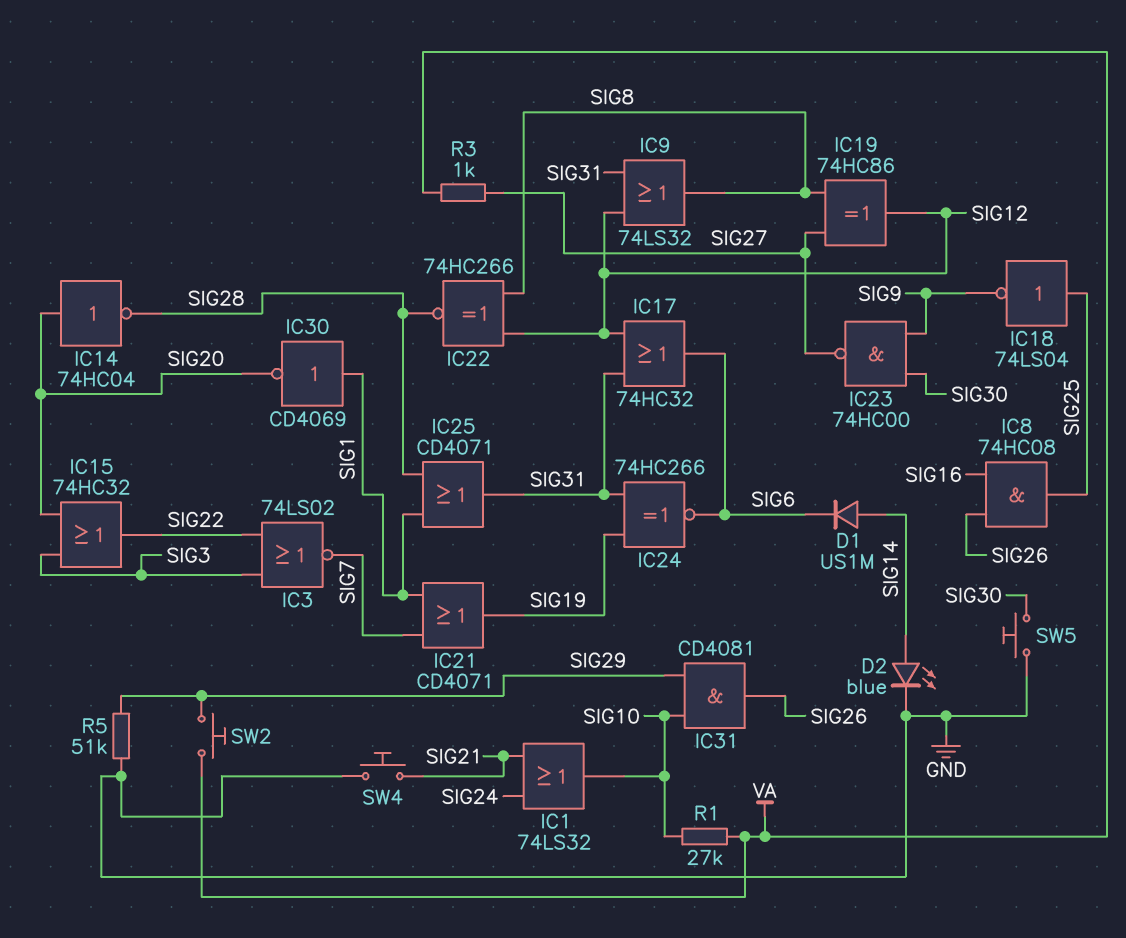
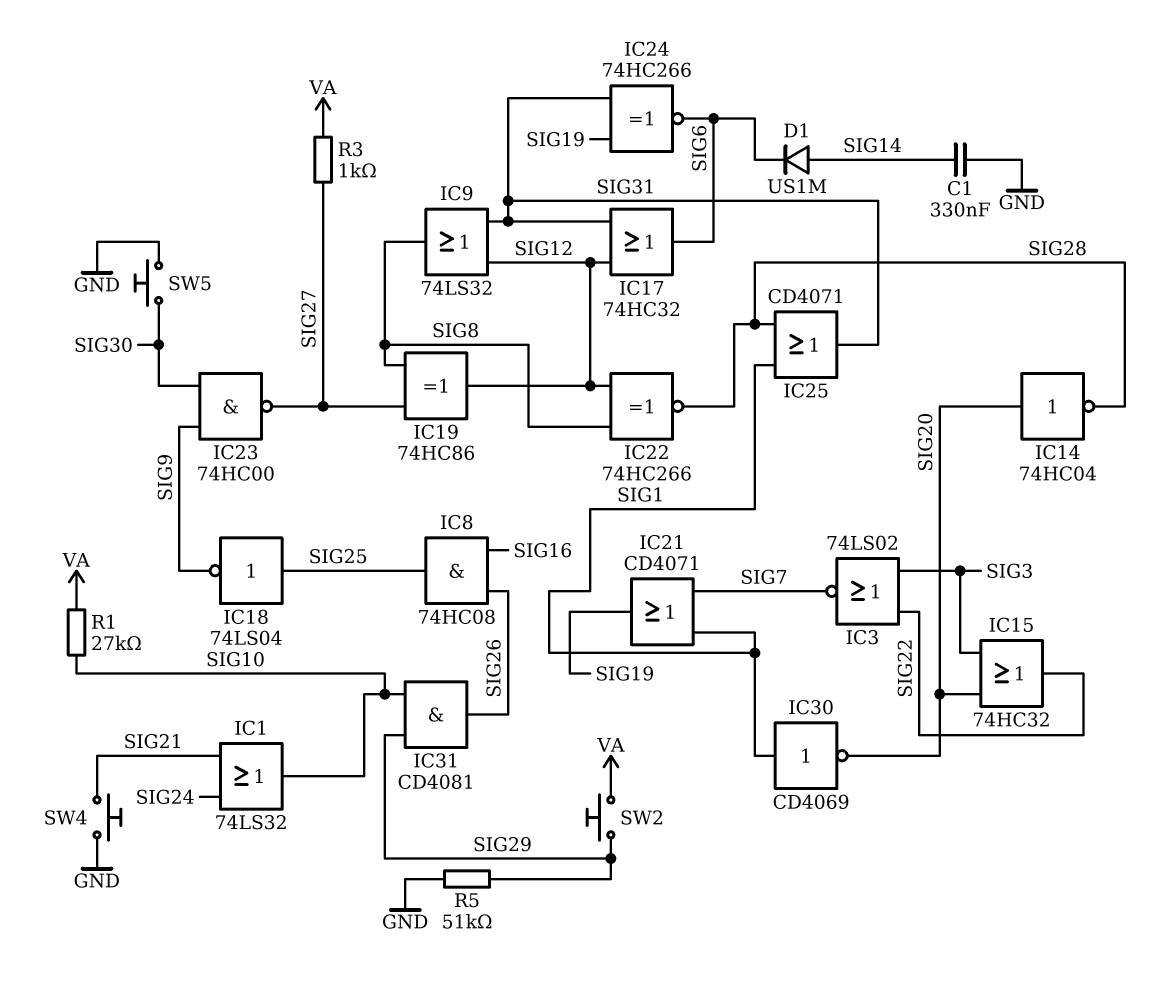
C1: none -> 330nF (GND, SIG14)
D2: LED blue (A SIG14, K GND) -> none

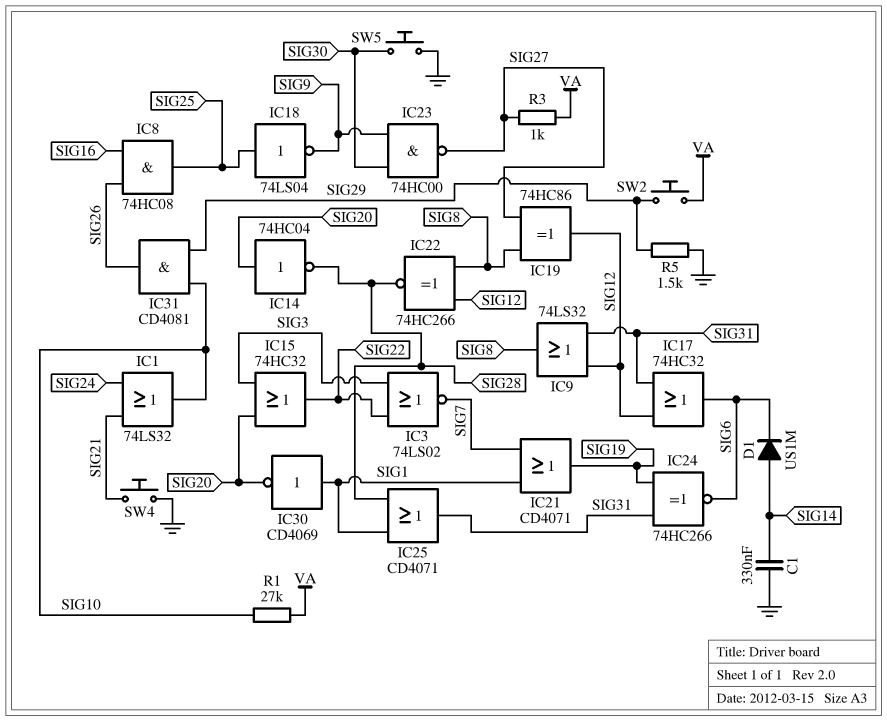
R5: 51k (GND, SIG29) -> 1.5k (GND, SIG29)

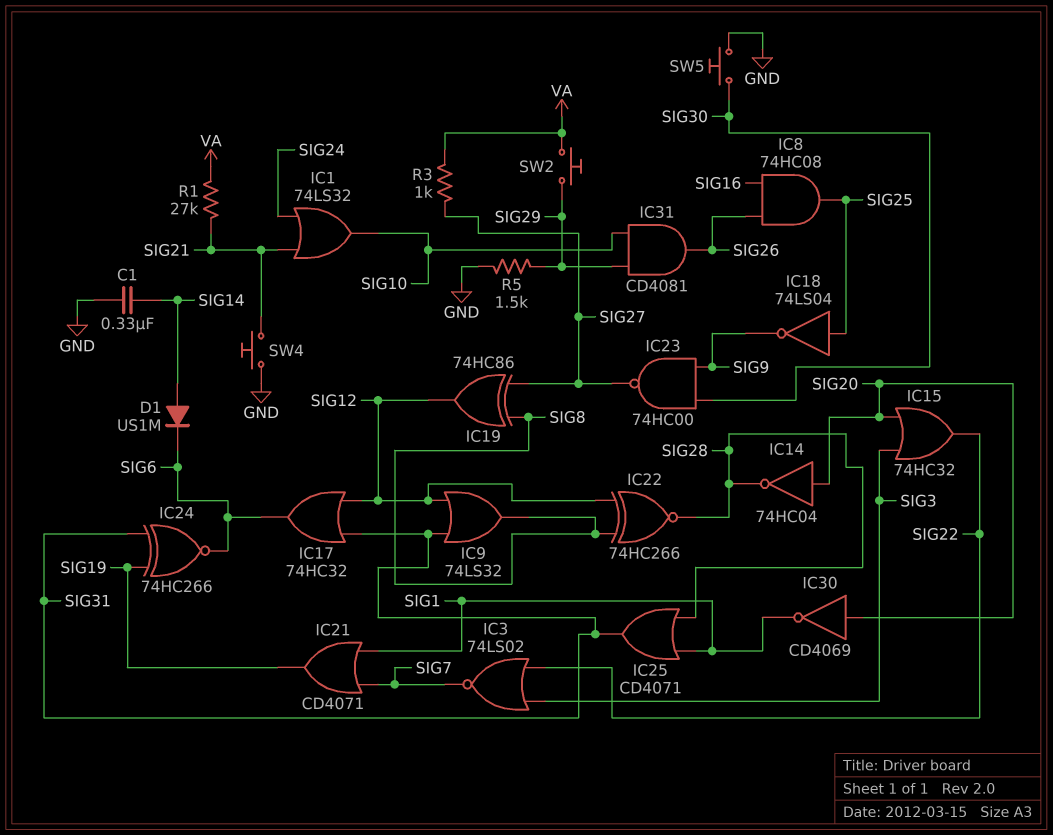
IC30: NOT CD4069 (in SIG1, out SIG20) -> NOT CD4069 (in SIG20, out SIG1)
R1: 27k (SIG10, VA) -> 27k (SIG21, VA)

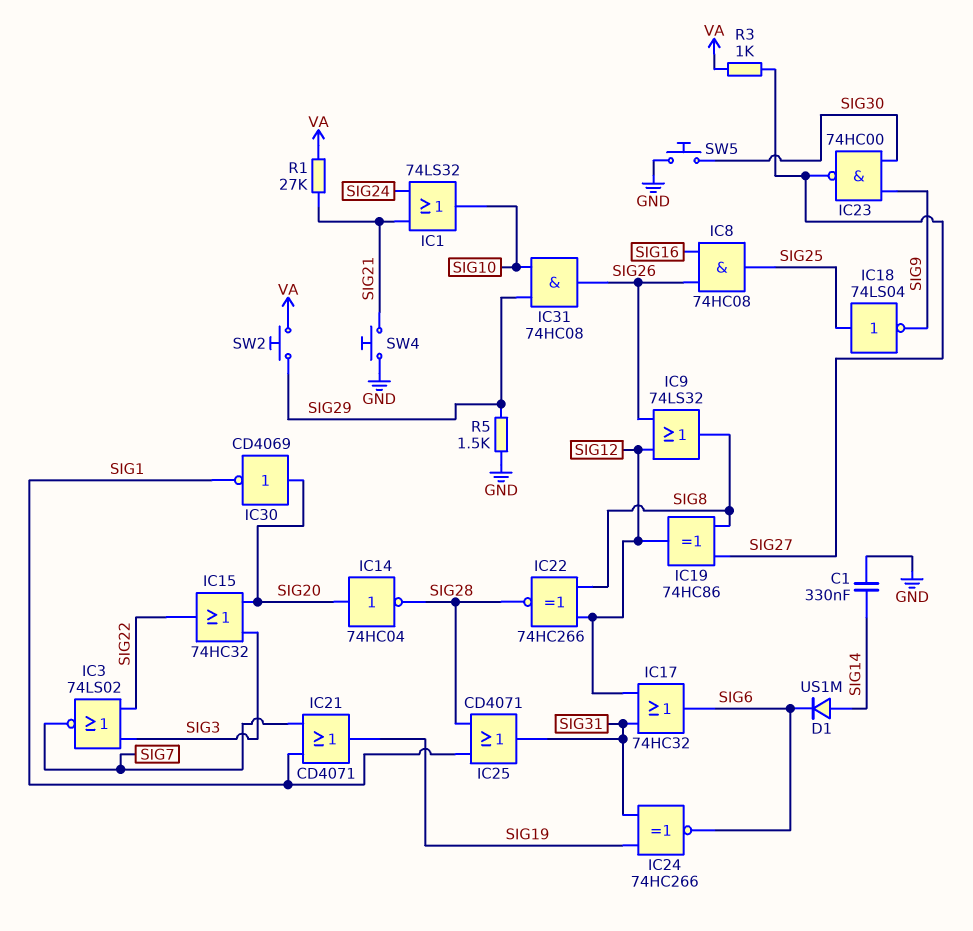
IC9: OR 74LS32 (in SIG12, in SIG31, out SIG8) -> OR 74LS32 (in SIG12, in SIG26, out SIG8)
IC31: AND CD4081 (in SIG10, in SIG29, out SIG26) -> AND 74HC08 (in SIG10, in SIG29, out SIG26)

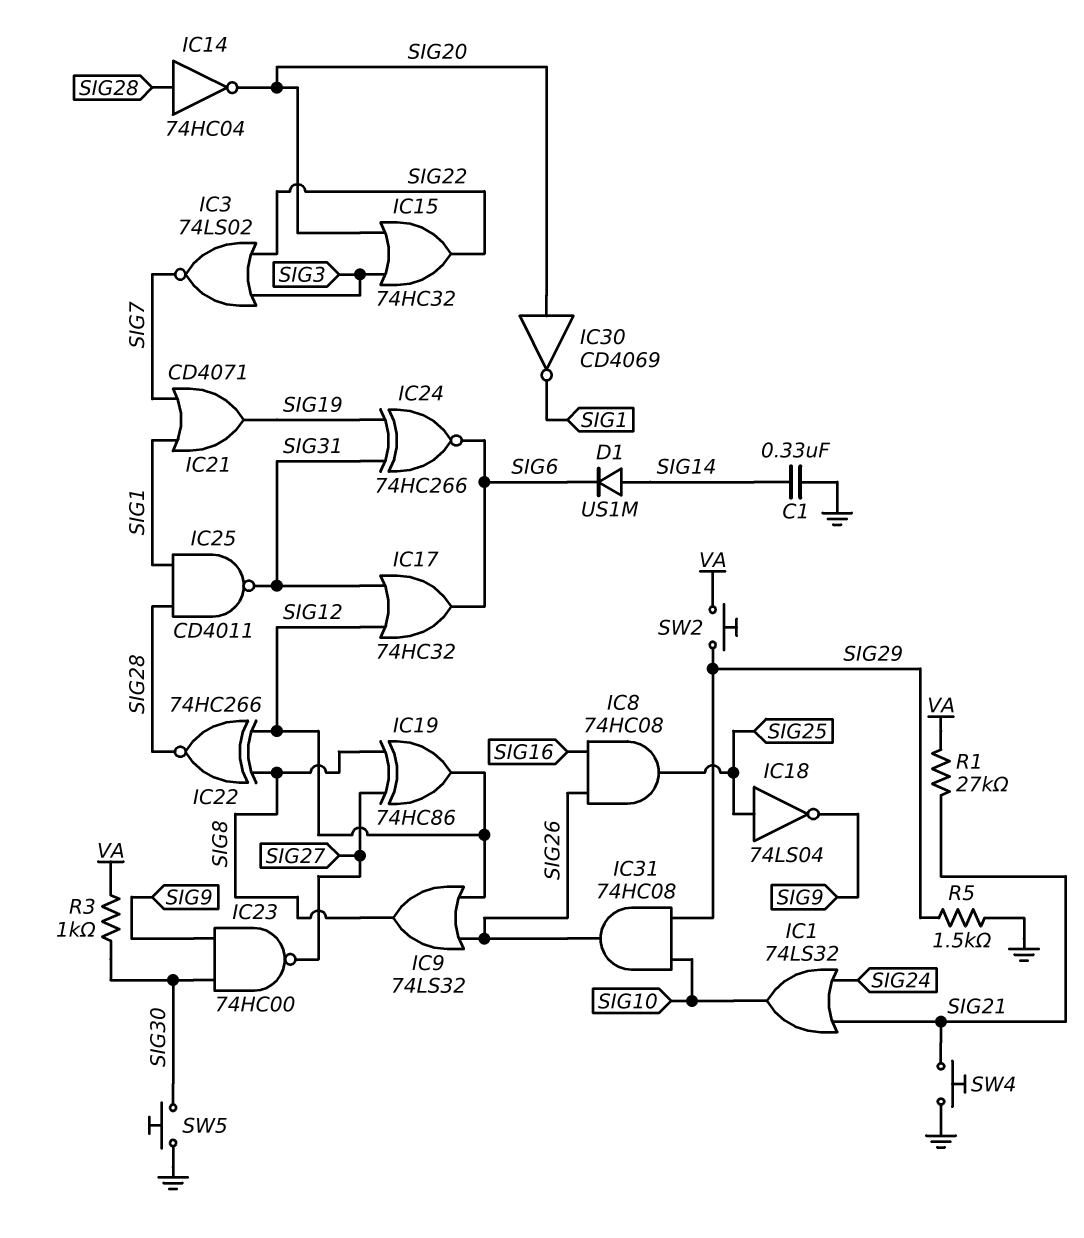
IC14: NOT 74HC04 (in SIG20, out SIG28) -> NOT 74HC04 (in SIG28, out SIG20)
IC25: OR CD4071 (in SIG1, in SIG28, out SIG31) -> NAND CD4011 (in SIG1, in SIG28, out SIG31)
R3: 1k (SIG27, VA) -> 1k (SIG30, VA)

